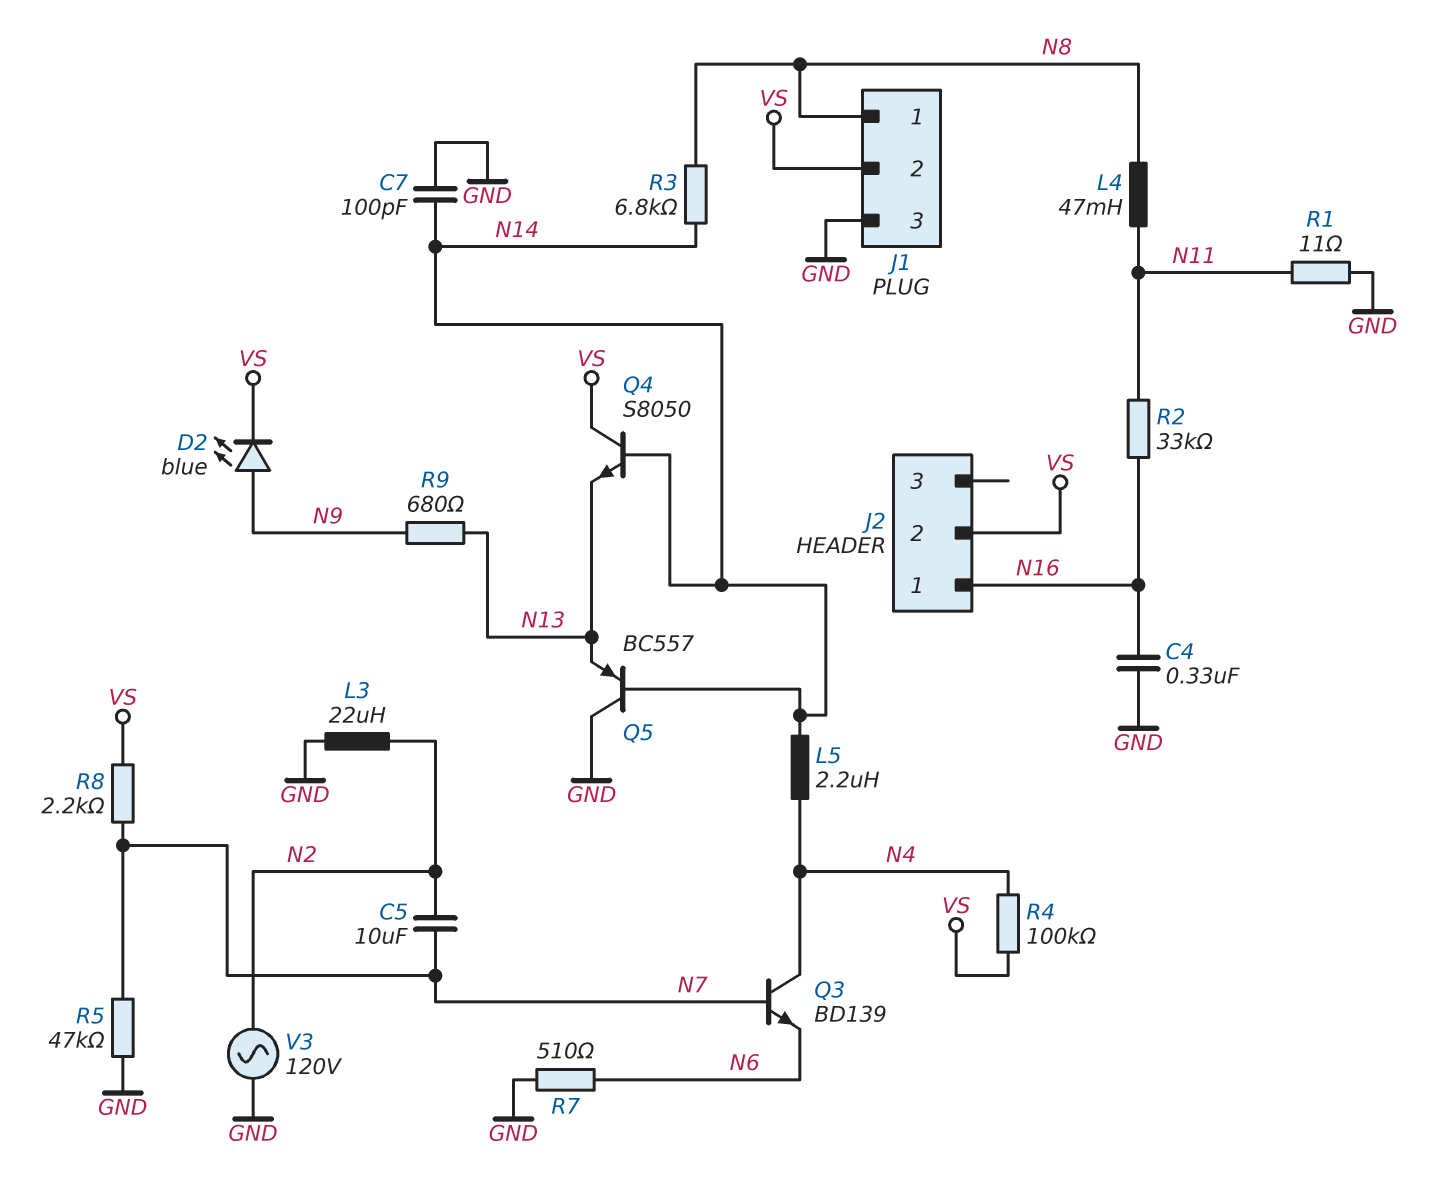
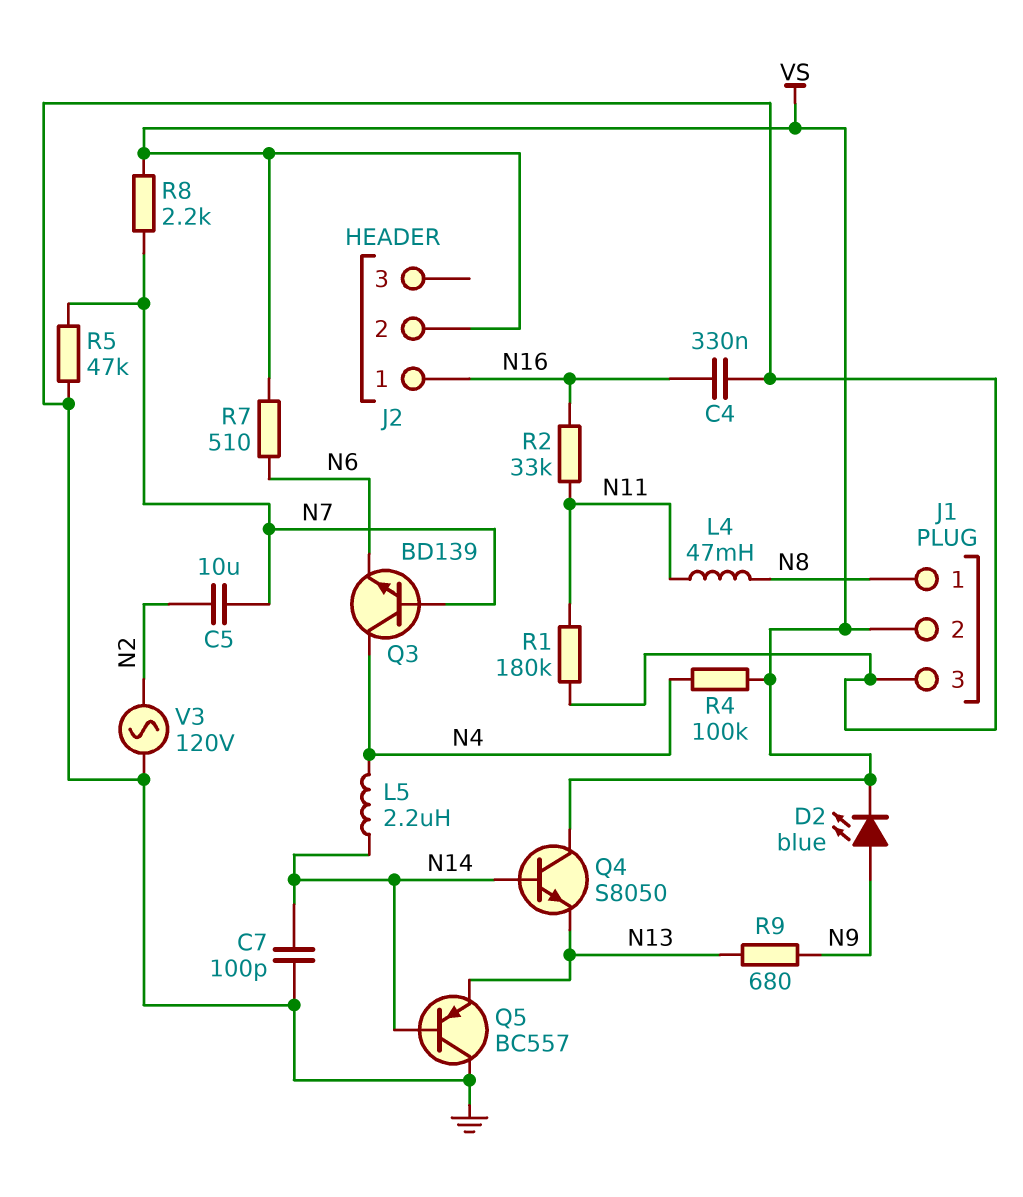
L3: 22uH (GND, N2) -> none
R1: 11 (GND, N11) -> 180k (GND, N11)
R3: 6.8k (N8, N14) -> none
R7: 510 (GND, N6) -> 510 (N6, VS)

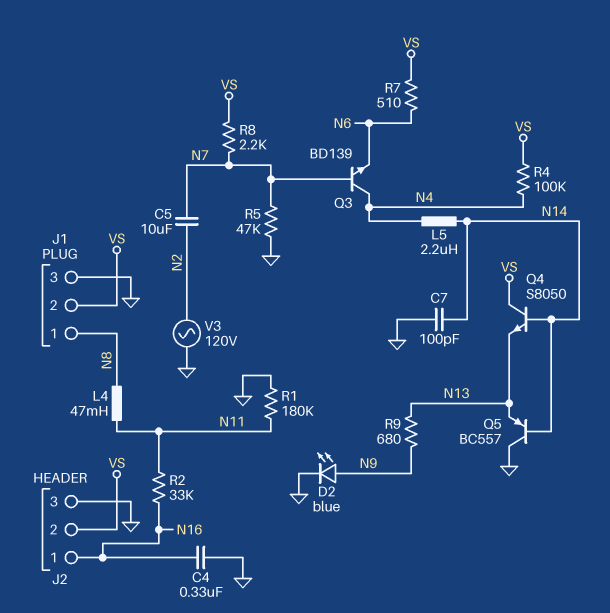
D2: LED blue (A N9, K VS) -> LED blue (A N9, K GND)
J2 pin 3: none -> GND

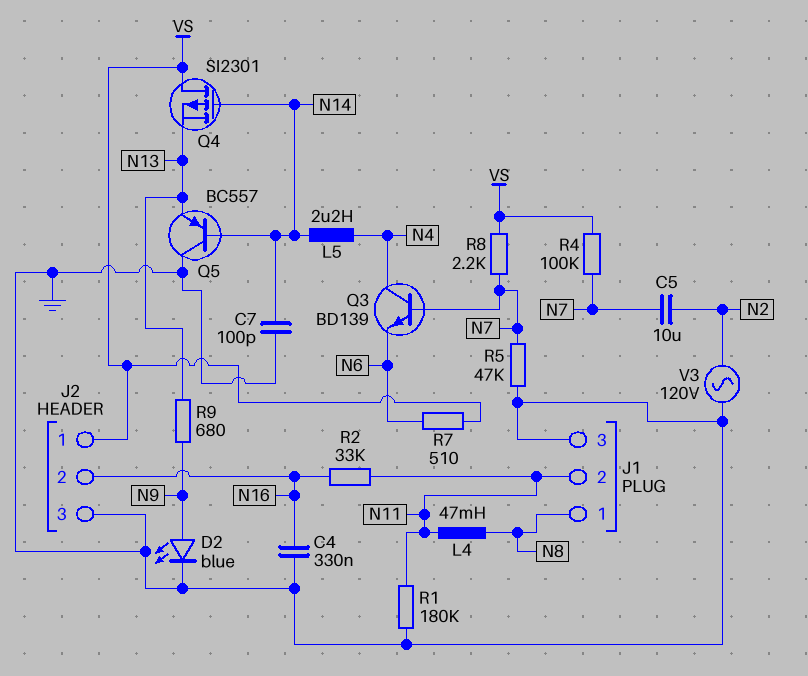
J1 pin 2: VS -> N11
J2 pin 1: N16 -> VS
J2 pin 2: VS -> N16
Q4: NPN S8050 (B N14, C VS, E N13) -> PMOS SI2301 (G N14, D VS, S N13)
R4: 100k (N4, VS) -> 100k (N7, VS)

